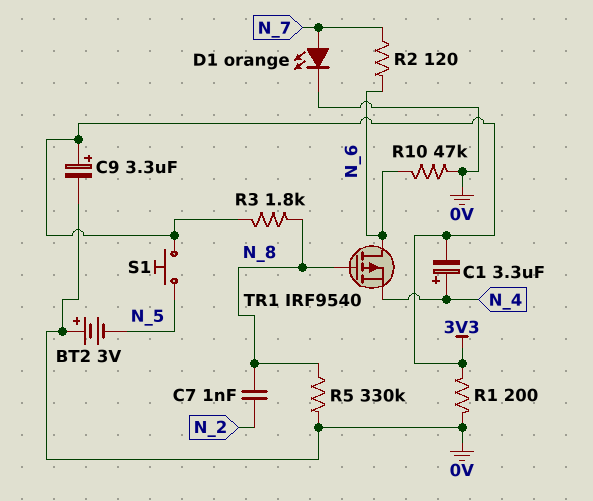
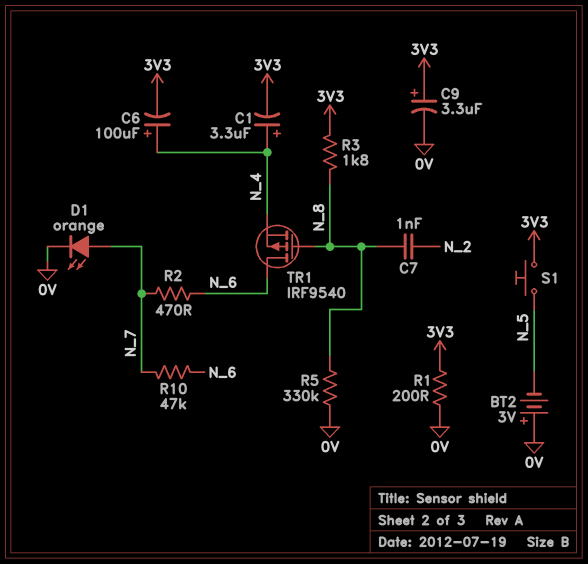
C6: none -> 100uF (plus N_4, minus 3V3)
R2: 120 (N_6, N_7) -> 470 (N_6, N_7)
R10: 47k (0V, N_6) -> 47k (N_6, N_7)

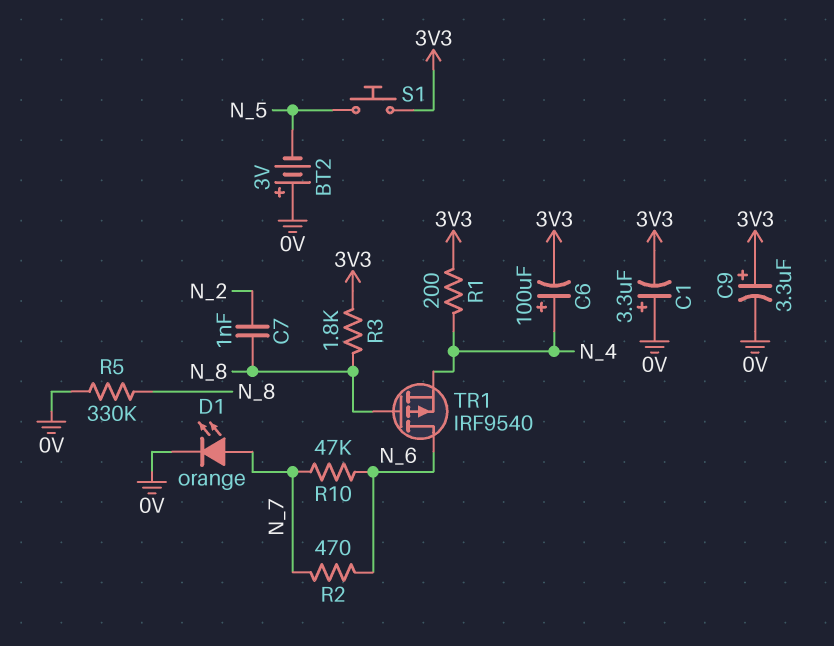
C1: 3.3uF (plus N_4, minus 3V3) -> 3.3uF (plus 0V, minus 3V3)
R1: 200 (0V, 3V3) -> 200 (3V3, N_4)

